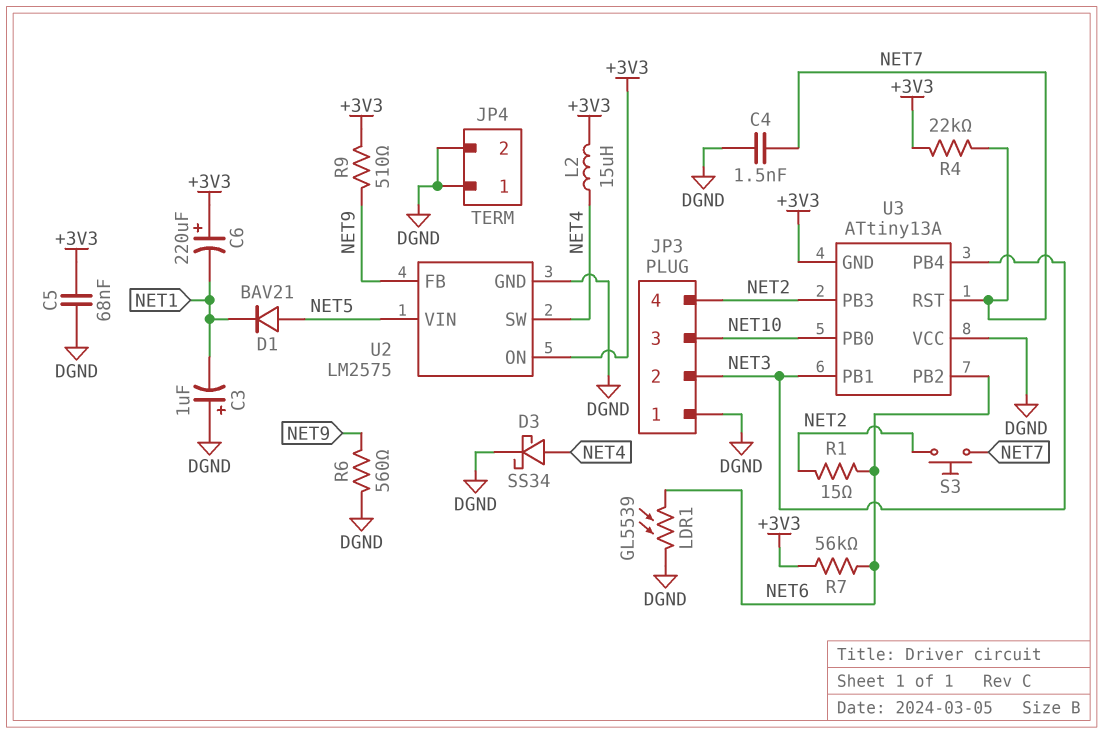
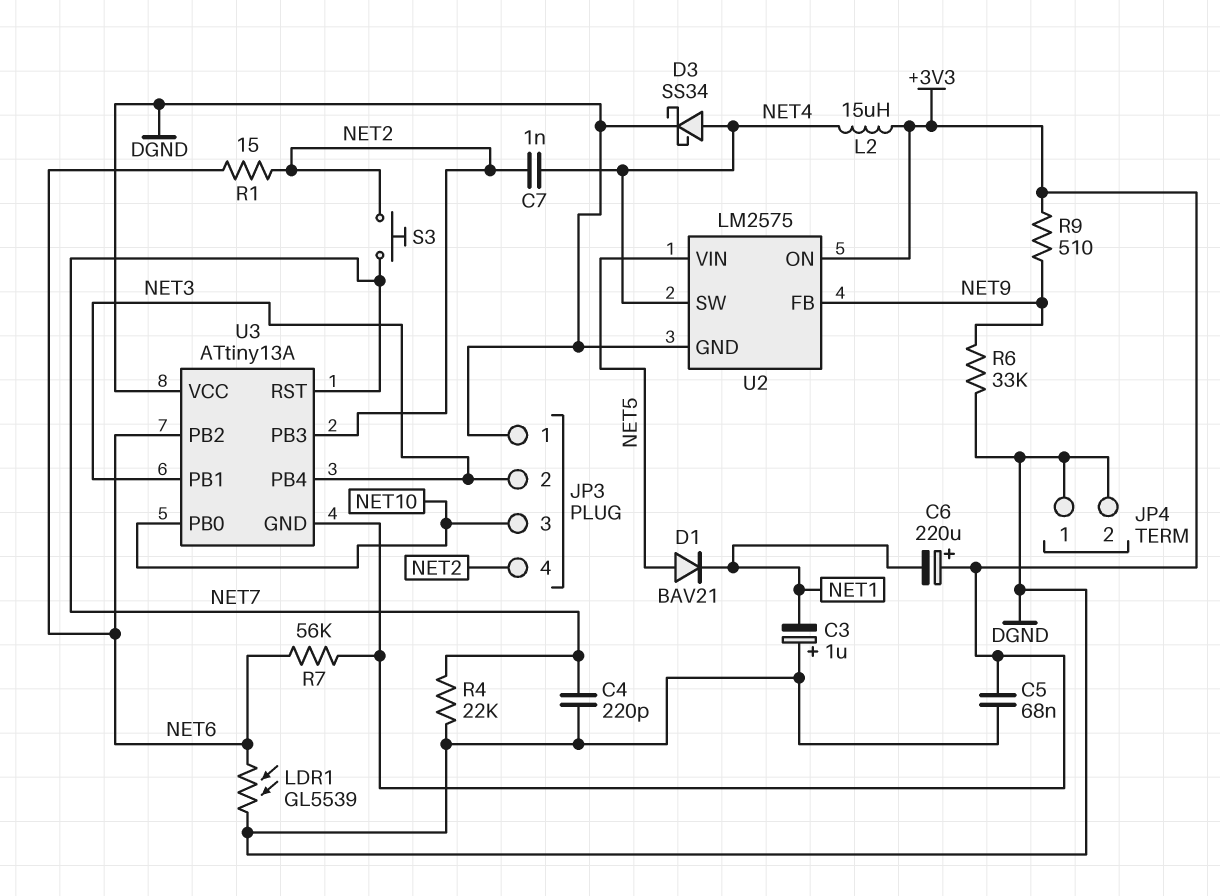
C4: 1.5nF (DGND, NET7) -> 220pF (DGND, NET7)
C7: none -> 1nF (NET2, NET4)
R4: 22k (+3V3, NET7) -> 22k (DGND, NET7)
R6: 560 (DGND, NET9) -> 33k (DGND, NET9)

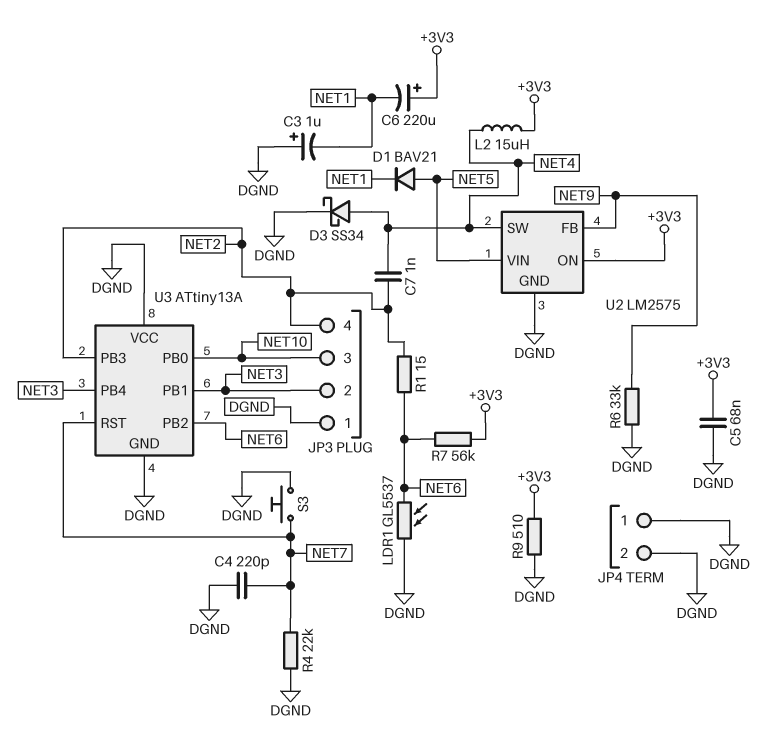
LDR1: GL5539 (DGND, NET6) -> GL5537 (DGND, NET6)
R9: 510 (+3V3, NET9) -> 510 (+3V3, DGND)
S3: button (NET2, NET7) -> button (DGND, NET7)
U3 pin GND: +3V3 -> DGND

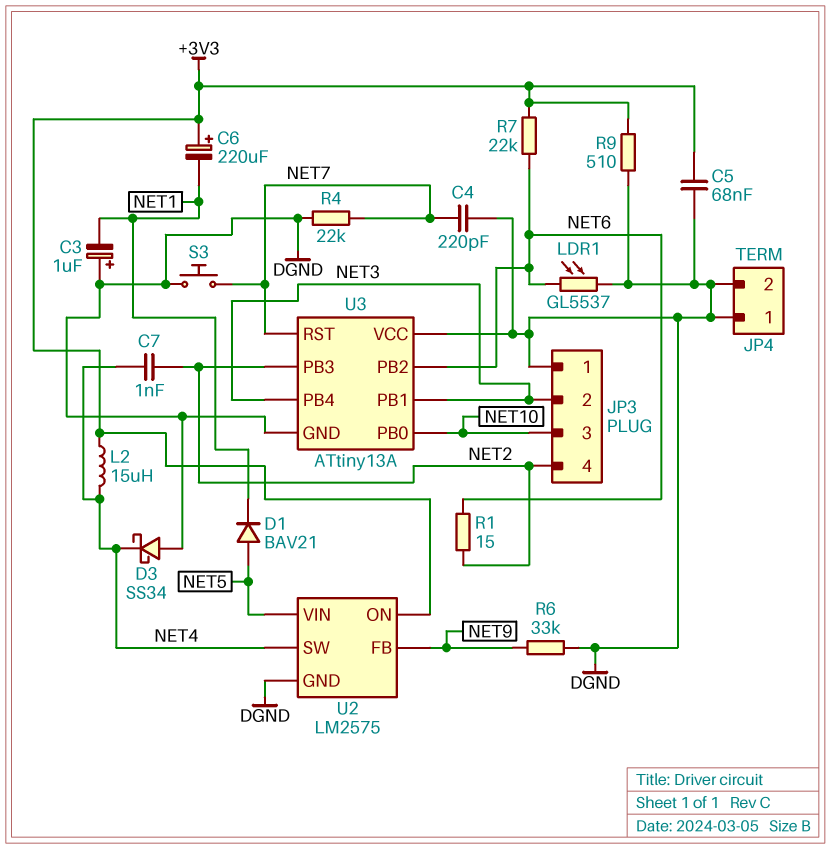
D3: schottky SS34 (A NET4, K DGND) -> schottky SS34 (A DGND, K NET4)
R7: 56k (+3V3, NET6) -> 22k (+3V3, NET6)

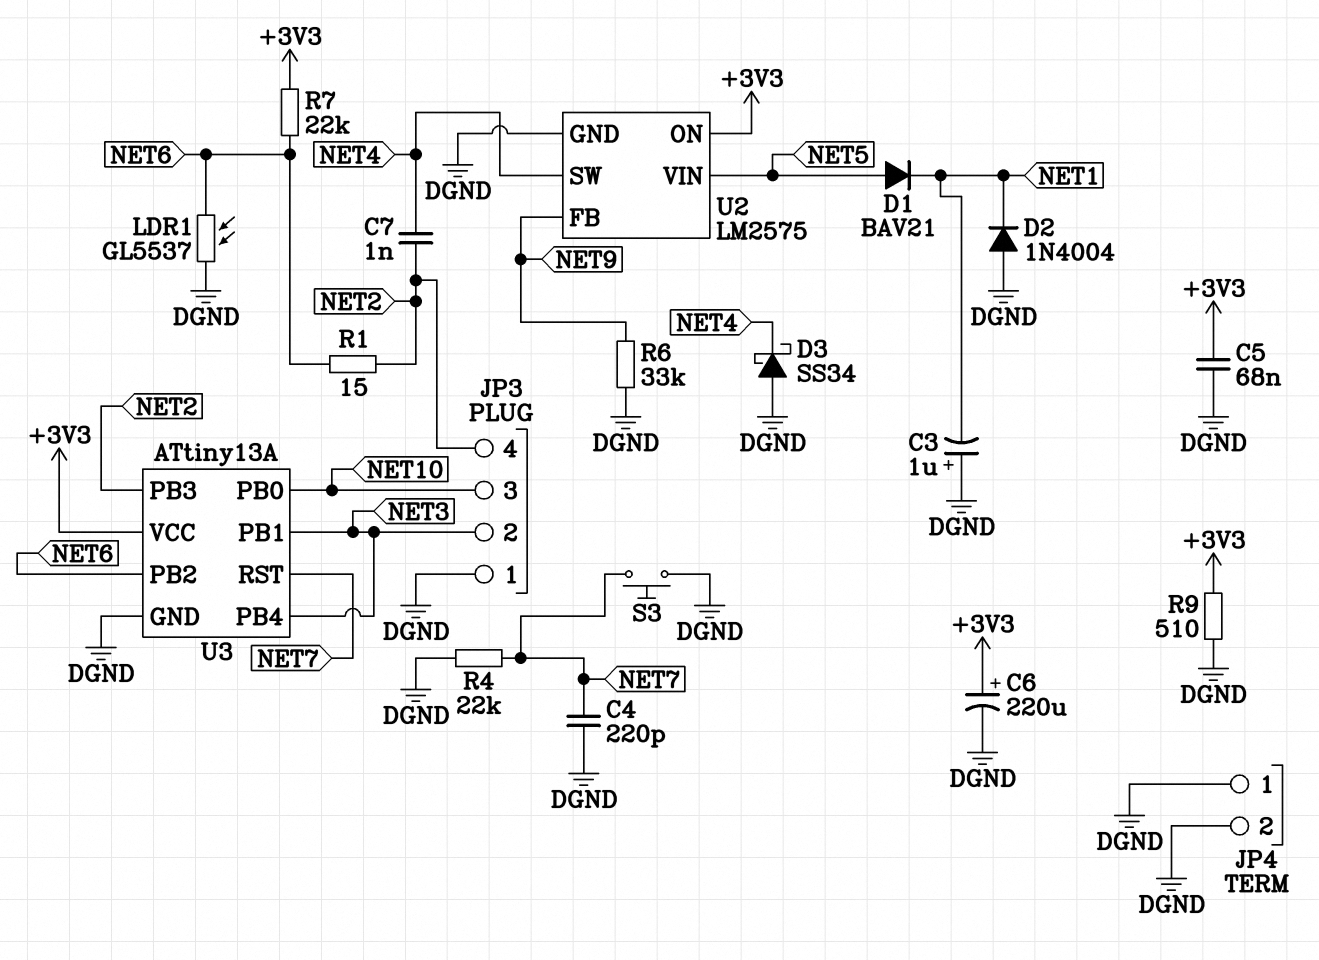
C6: 220uF (plus +3V3, minus NET1) -> 220uF (plus +3V3, minus DGND)
D2: none -> diode 1N4004 (A DGND, K NET1)
L2: 15uH (+3V3, NET4) -> none
U3 pin VCC: DGND -> +3V3

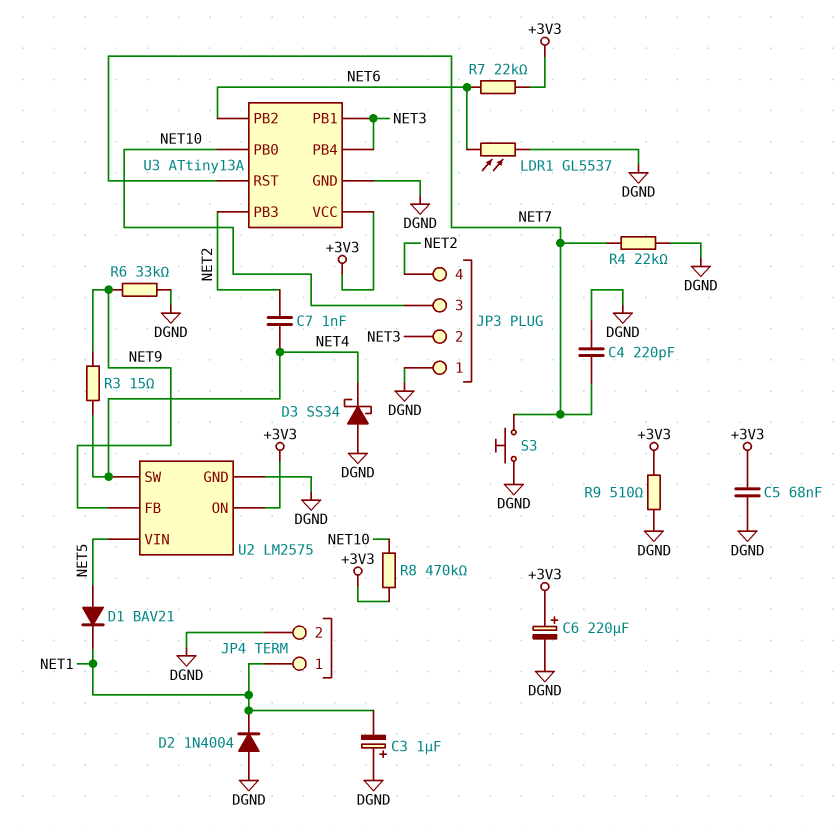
JP4 pin 1: DGND -> NET1
R1: 15 (NET2, NET6) -> none
R3: none -> 15 (NET4, NET9)
R8: none -> 470k (+3V3, NET10)

